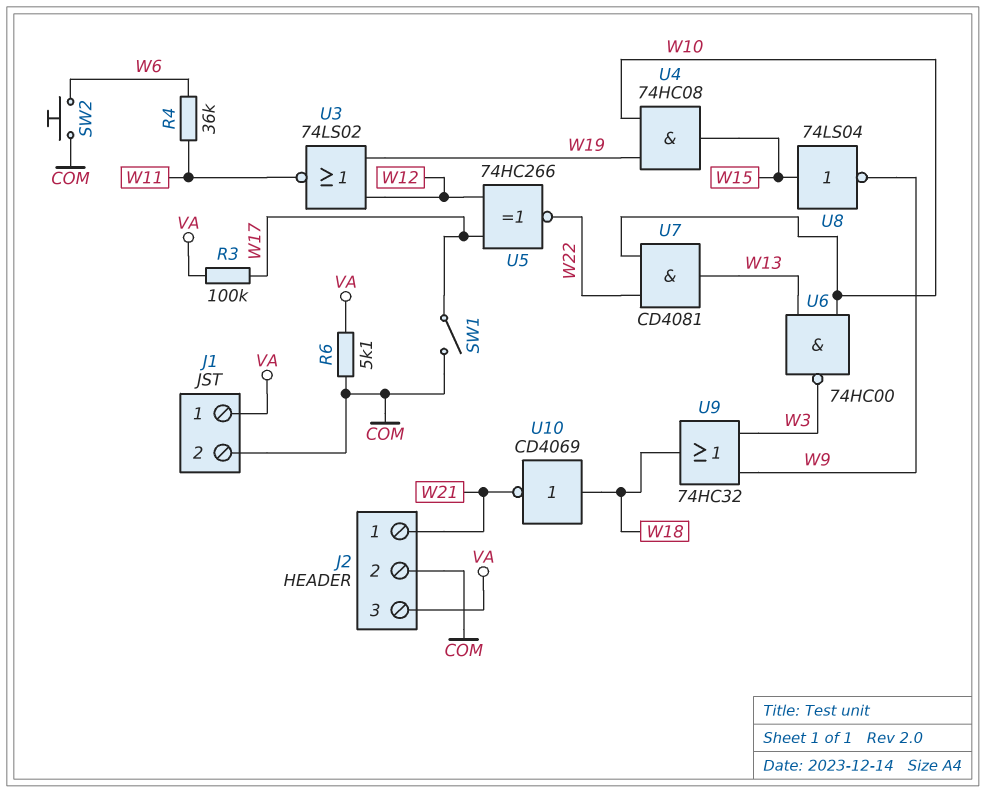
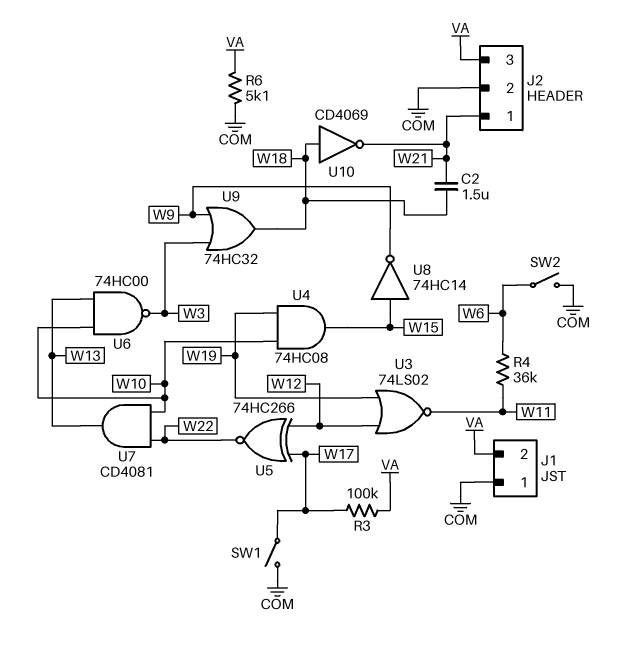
C2: none -> 1.5uF (W18, W21)
J1 pin 1: VA -> COM
J1 pin 2: COM -> VA
SW2: button (COM, W6) -> switch (COM, W6)
U8: NOT 74LS04 (in W15, out W9) -> NOT 74HC14 (in W15, out W9)

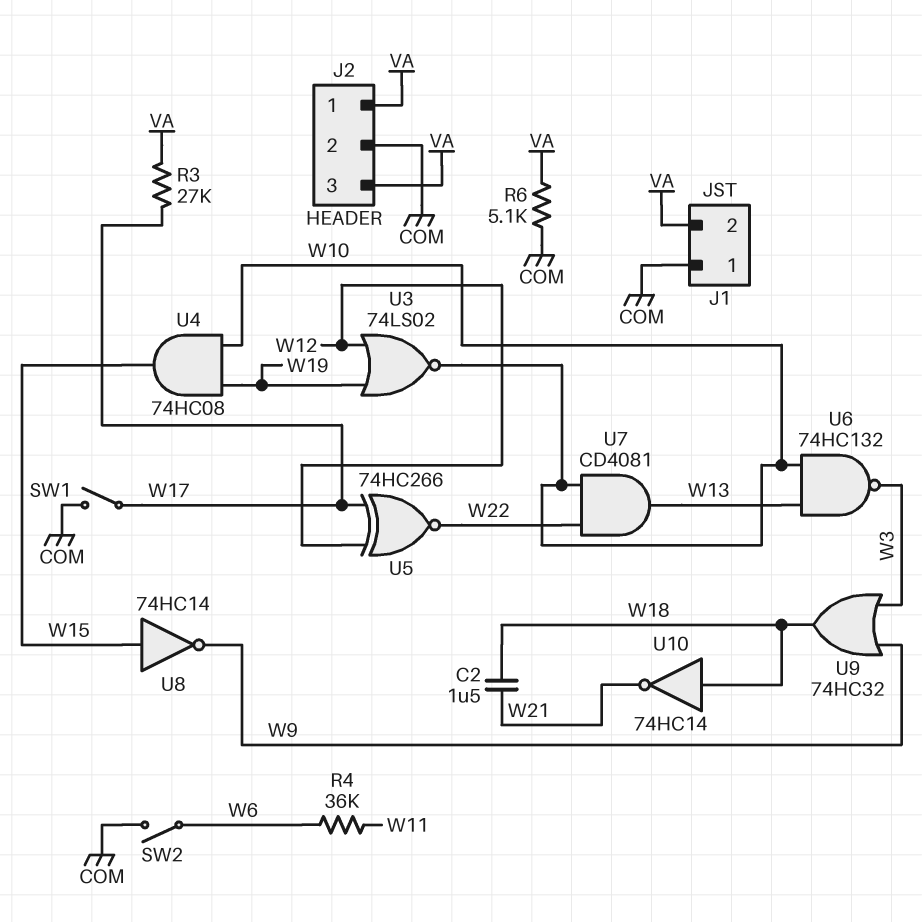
J2 pin 1: W21 -> VA
R3: 100k (VA, W17) -> 27k (VA, W17)
U3: NOR 74LS02 (in W12, in W19, out W11) -> NOR 74LS02 (in W12, in W19, out W10)
U6: NAND 74HC00 (in W10, in W13, out W3) -> NAND 74HC132 (in W10, in W13, out W3)
U10: NOT CD4069 (in W18, out W21) -> NOT 74HC14 (in W18, out W21)

